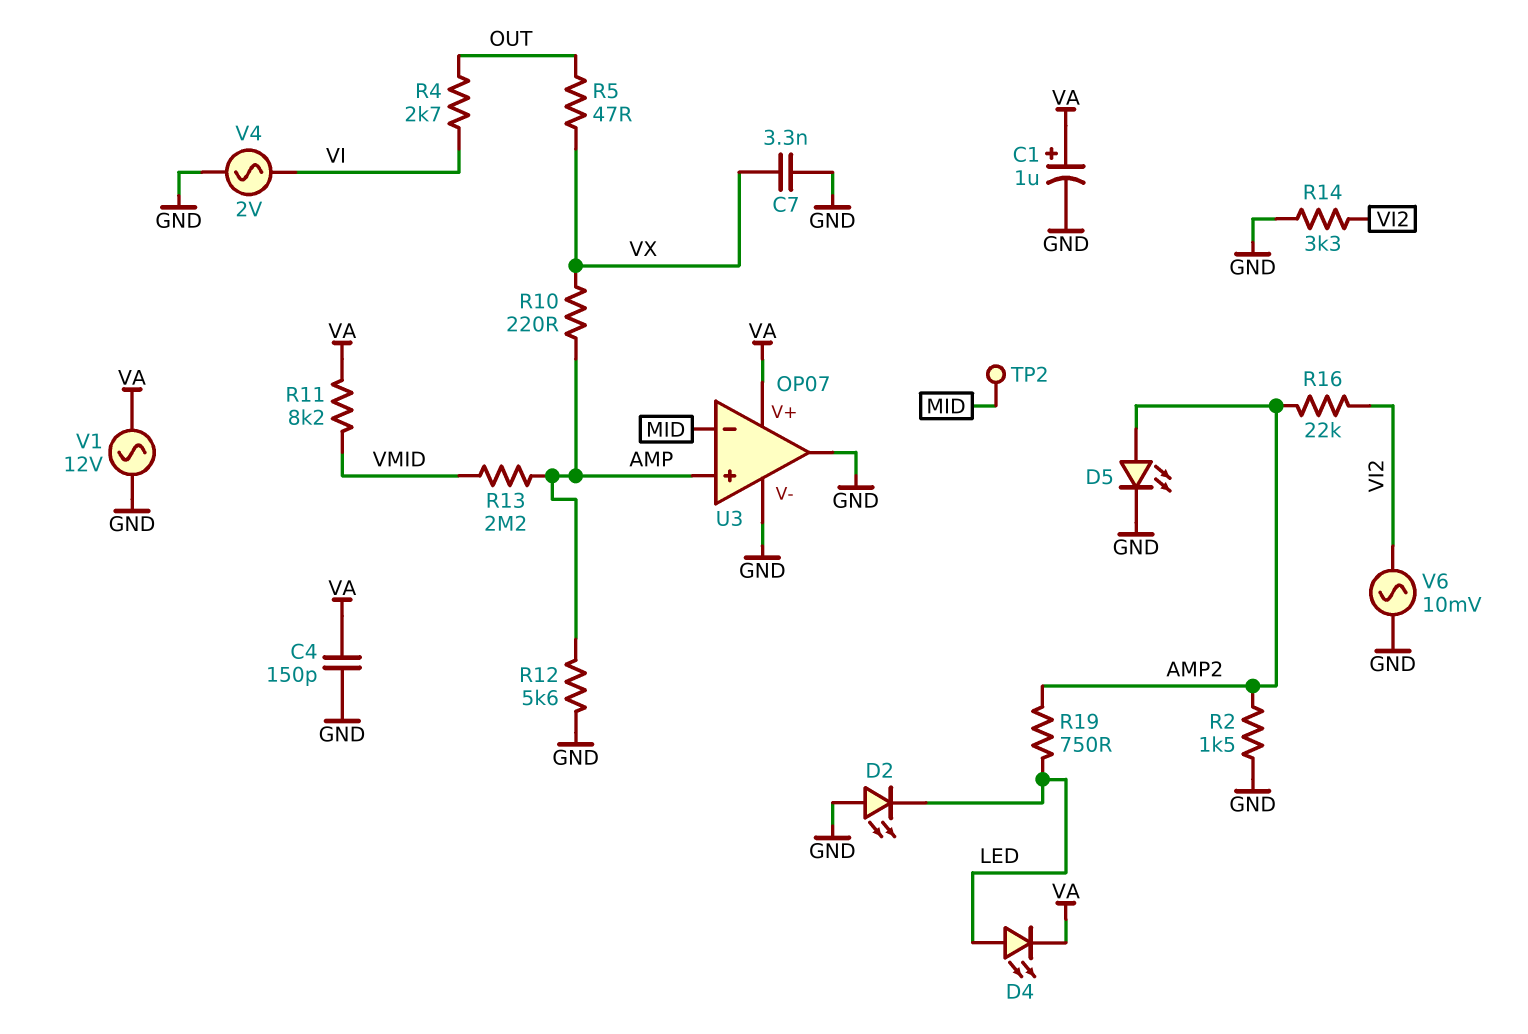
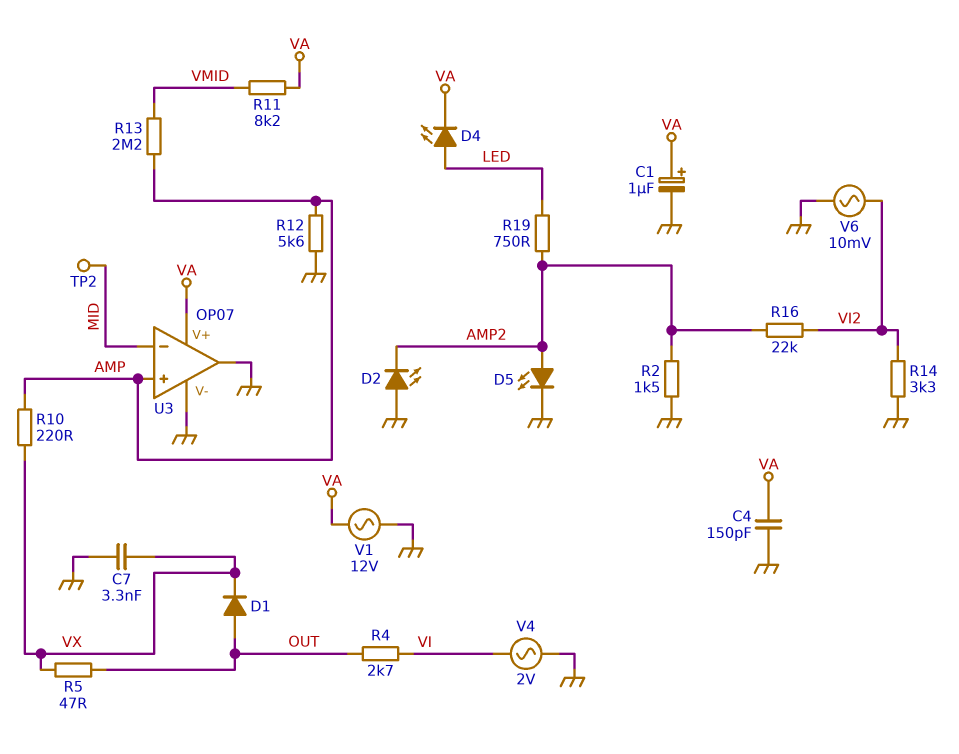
D1: none -> diode (A OUT, K VX)
D2: LED (A GND, K LED) -> LED (A GND, K AMP2)

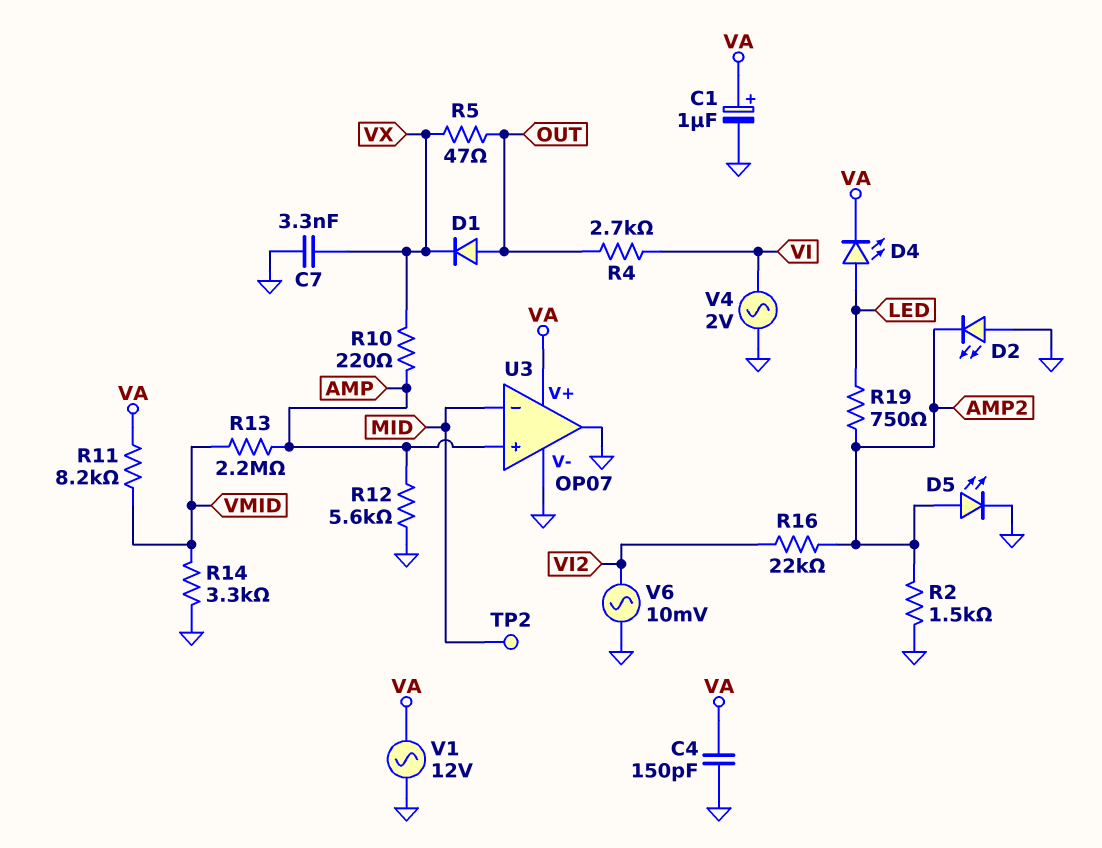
R14: 3.3k (GND, VI2) -> 3.3k (GND, VMID)

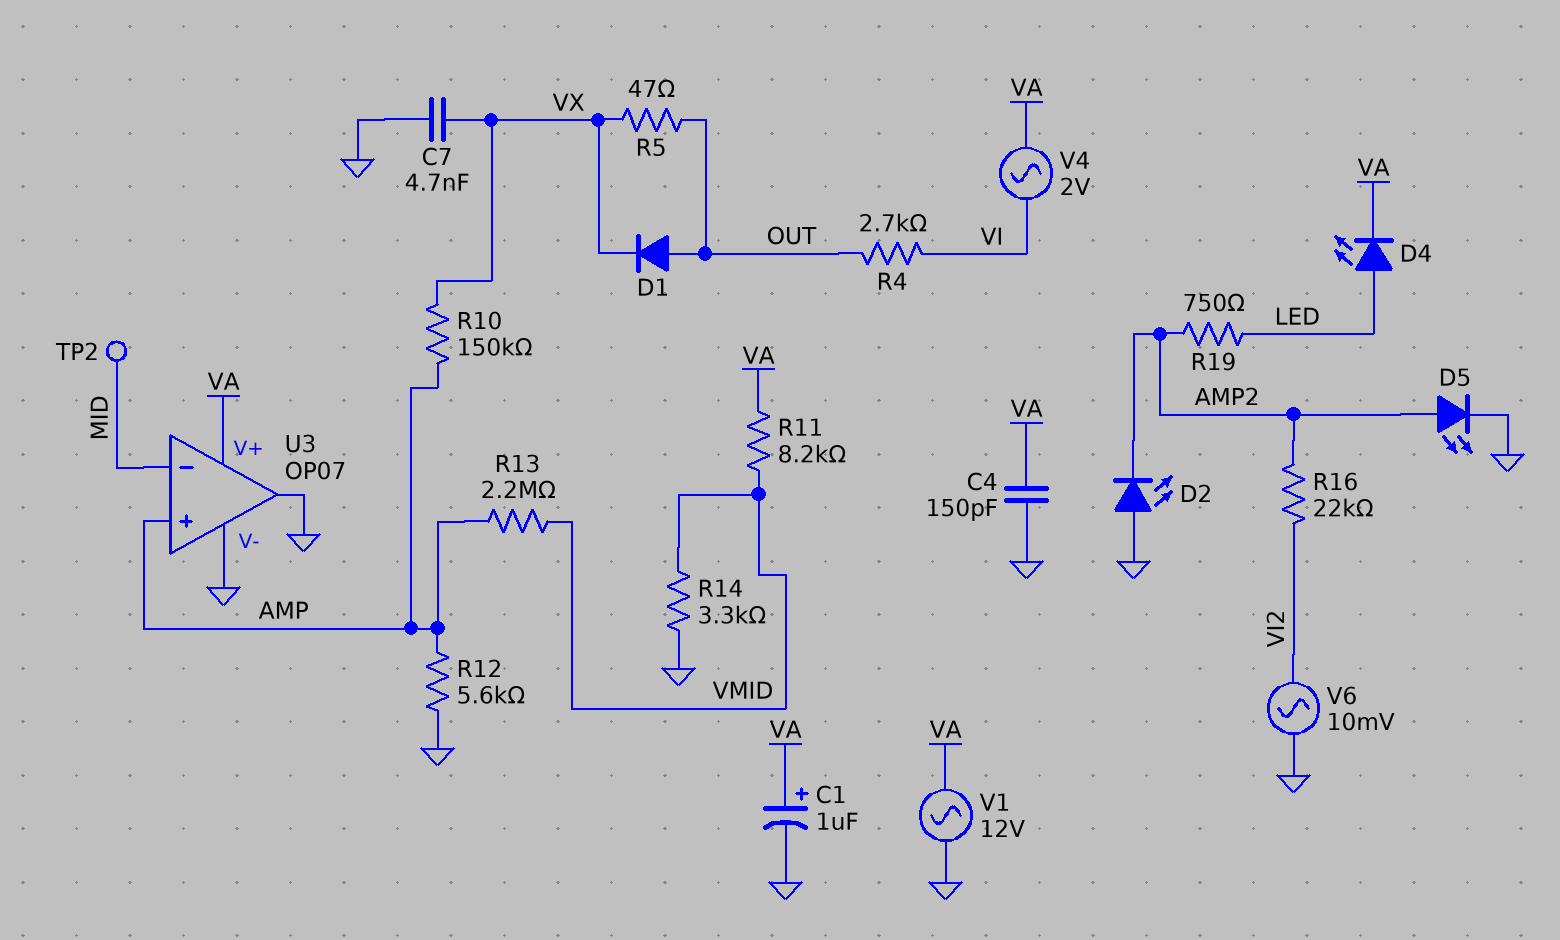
C7: 3.3nF (GND, VX) -> 4.7nF (GND, VX)
R2: 1.5k (AMP2, GND) -> none
R10: 220 (AMP, VX) -> 150k (AMP, VX)
V4: AC 2V (GND, VI) -> AC 2V (VA, VI)

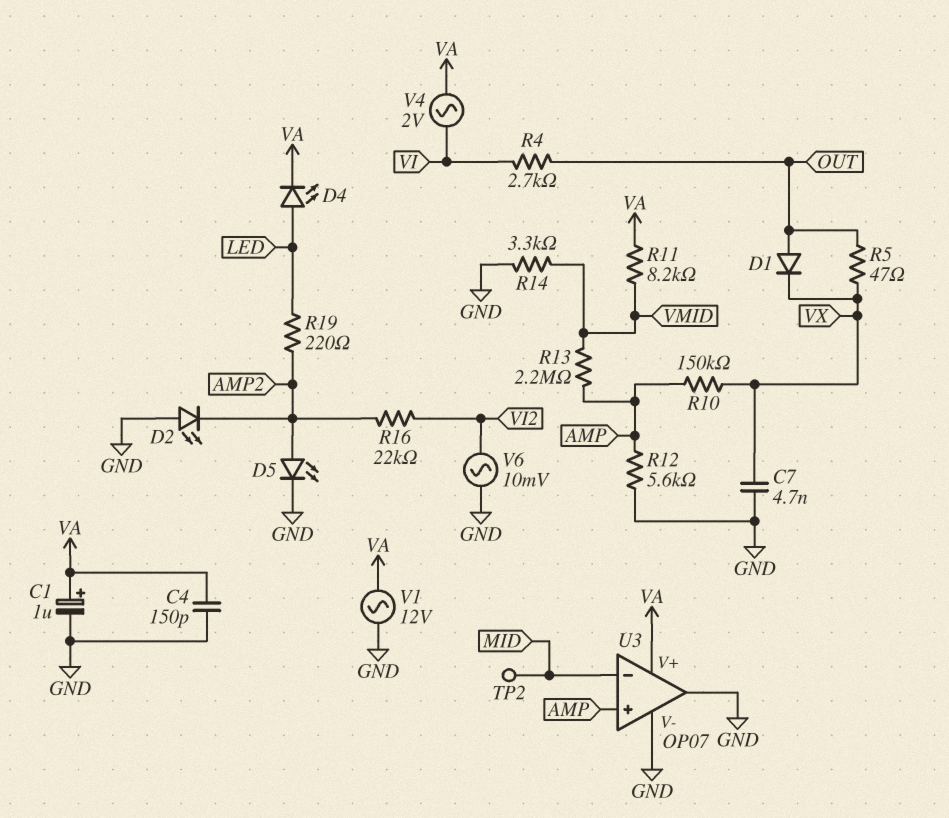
R19: 750 (AMP2, LED) -> 220 (AMP2, LED)

